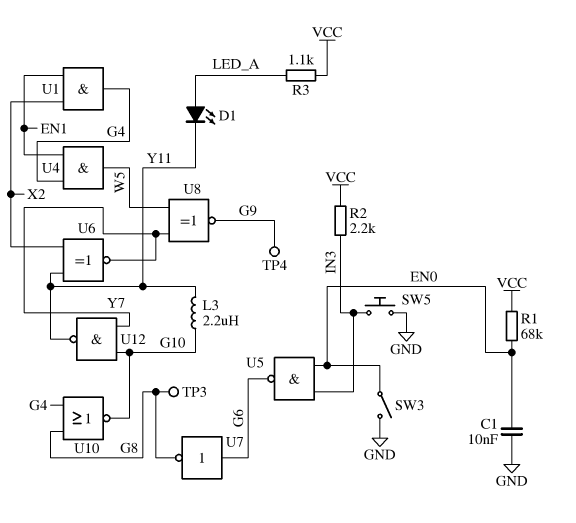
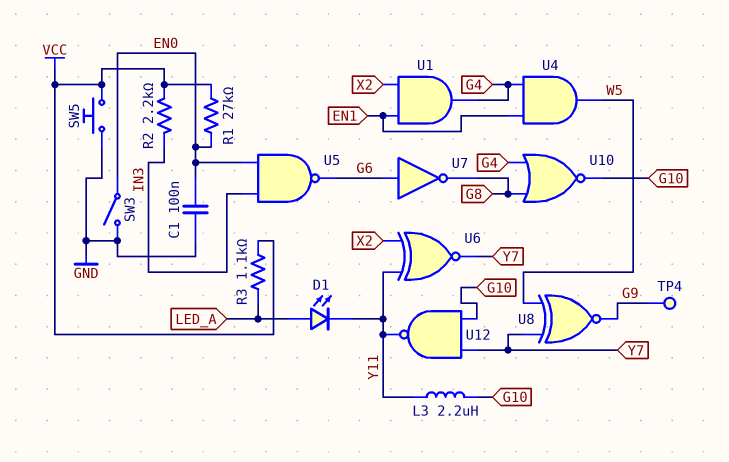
C1: 10nF (EN0, GND) -> 100nF (EN0, GND)
R1: 68k (EN0, VCC) -> 27k (EN0, VCC)
SW5: button (GND, IN3) -> button (GND, VCC)
TP3: test point (G8) -> none

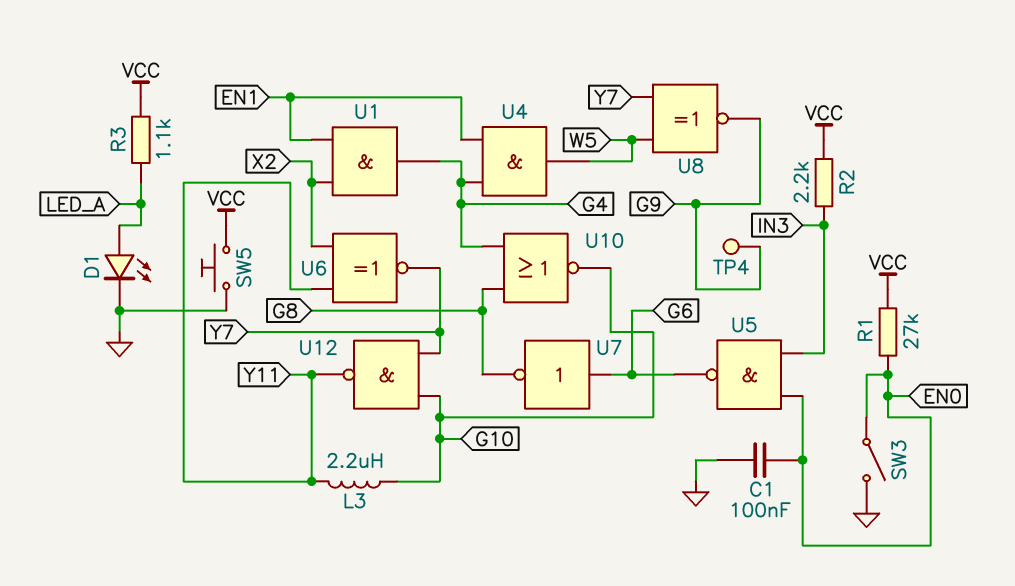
D1: LED (A LED_A, K Y11) -> LED (A LED_A, K GND)

